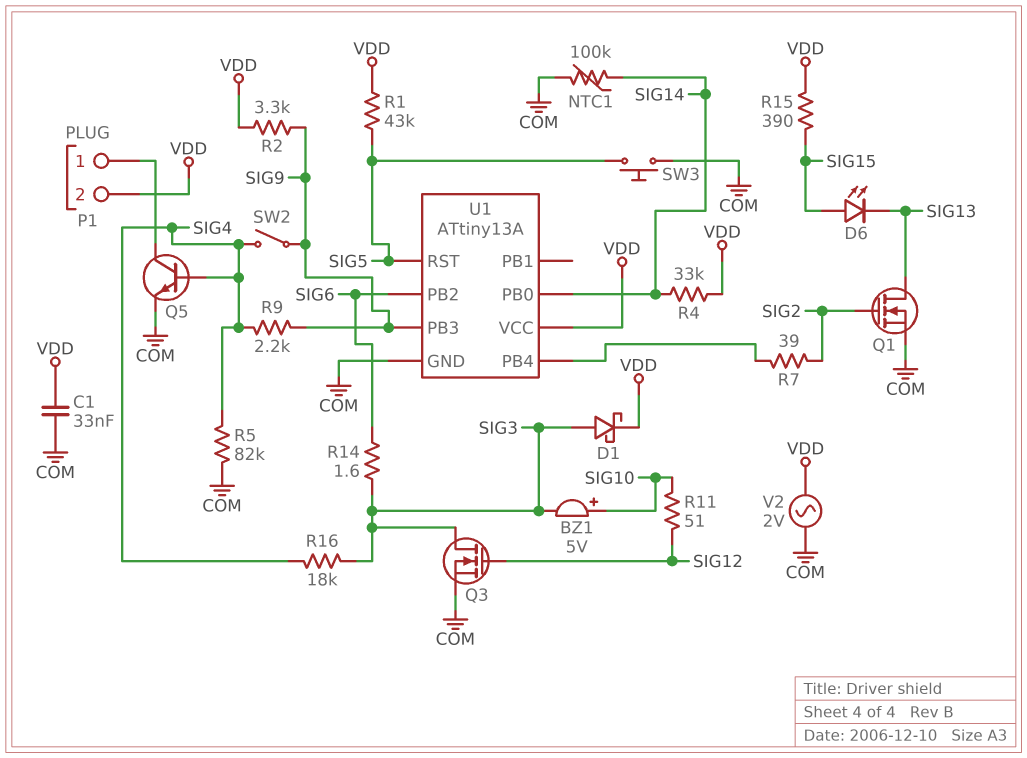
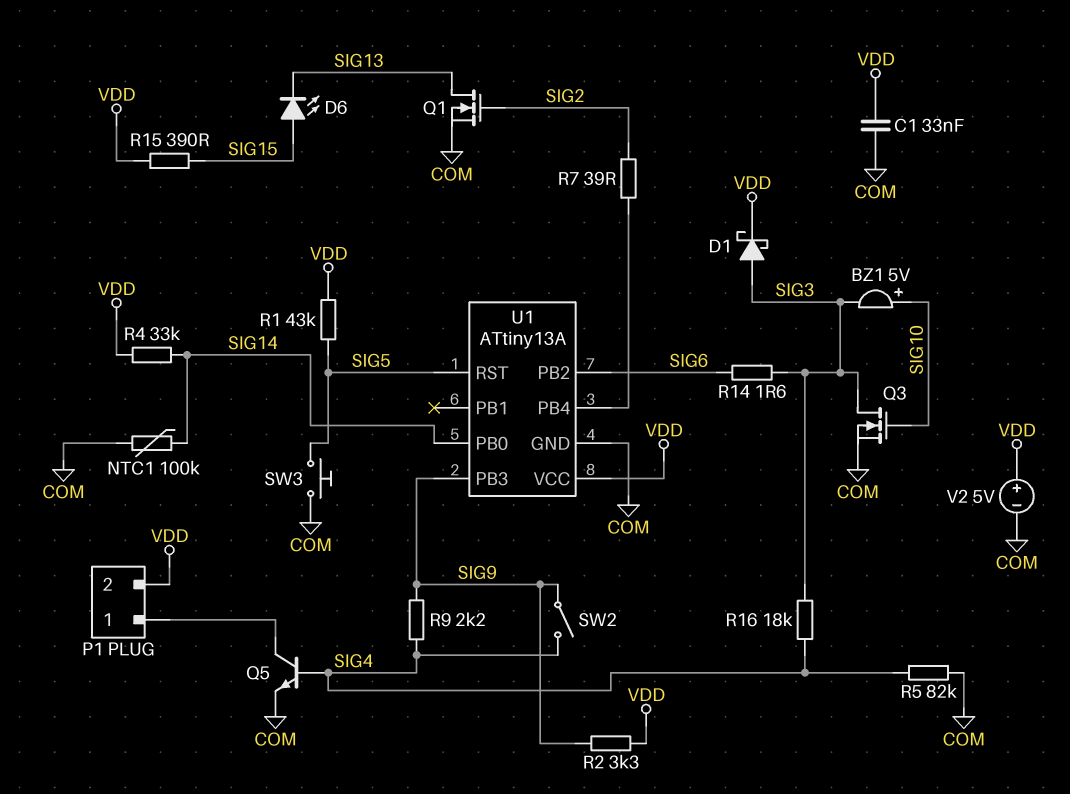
Q3: NMOS (G SIG12, D SIG3, S COM) -> NMOS (G SIG10, D SIG3, S COM)
R11: 51 (SIG10, SIG12) -> none
V2: AC 2V (COM, VDD) -> 5V (plus VDD, minus COM)

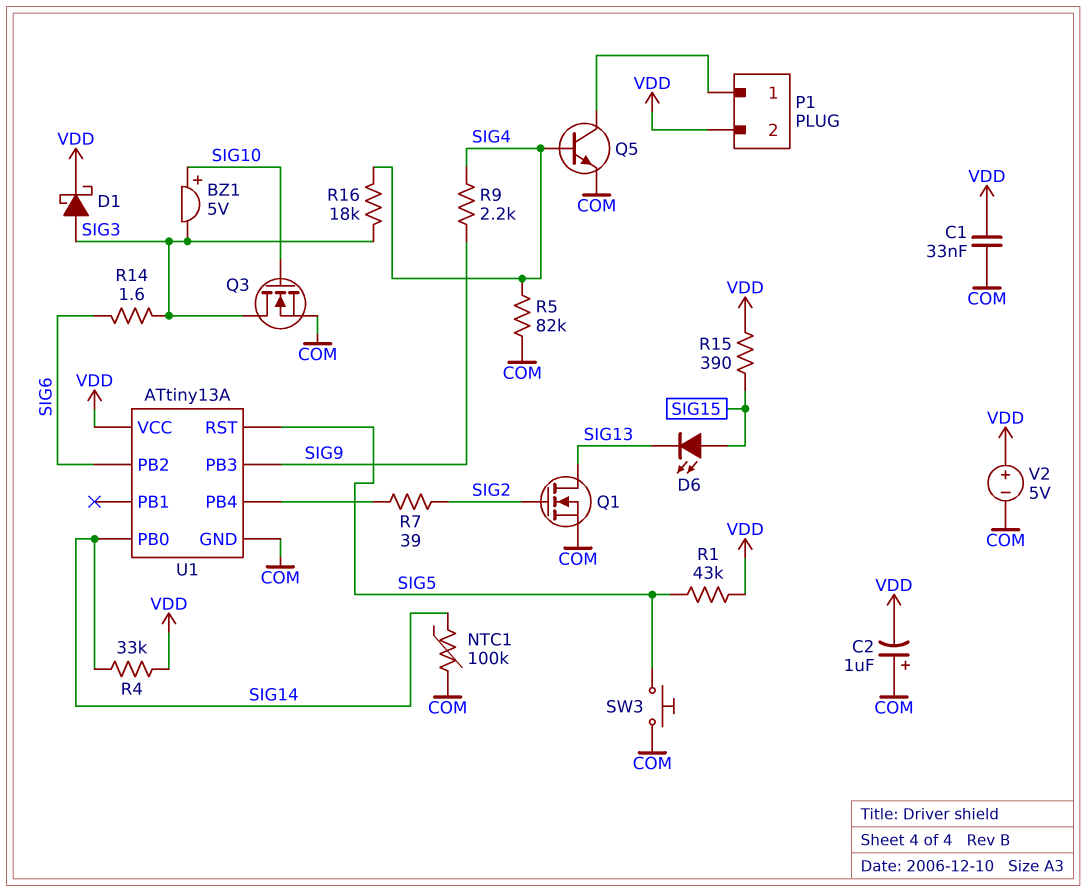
C2: none -> 1uF (plus COM, minus VDD)
R2: 3.3k (SIG9, VDD) -> none
SW2: switch (SIG4, SIG9) -> none

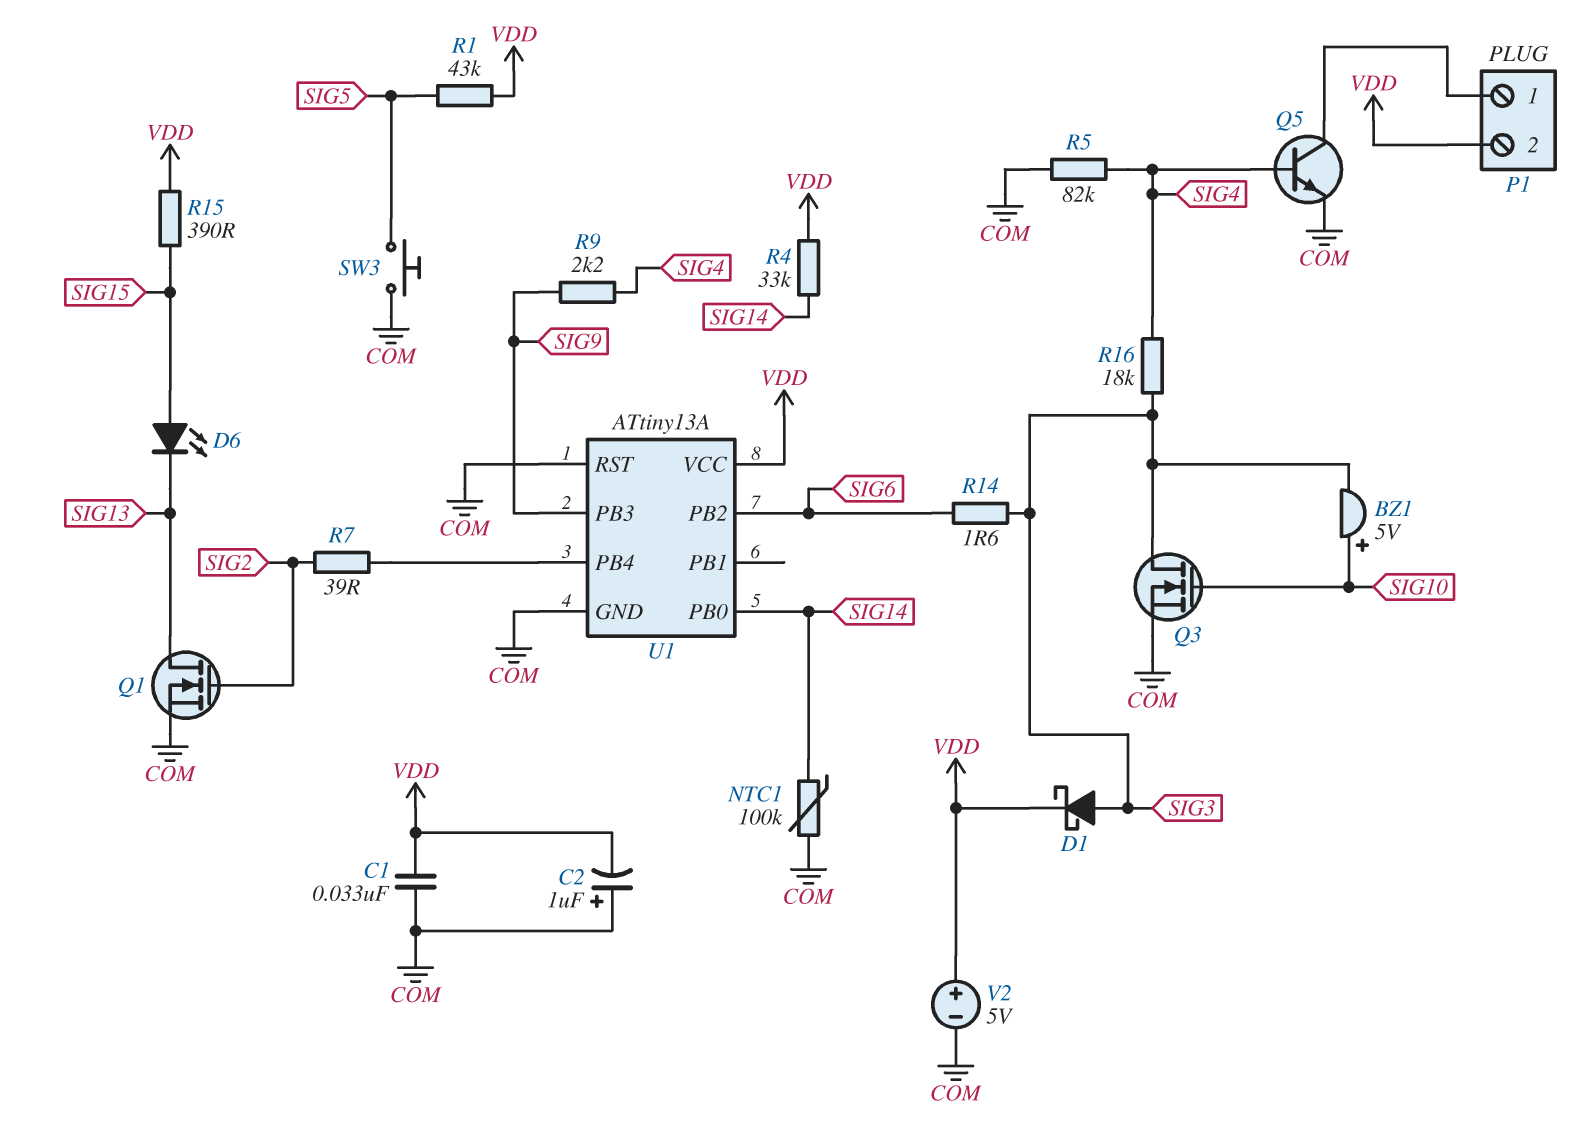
U1 pin RST: SIG5 -> COM

